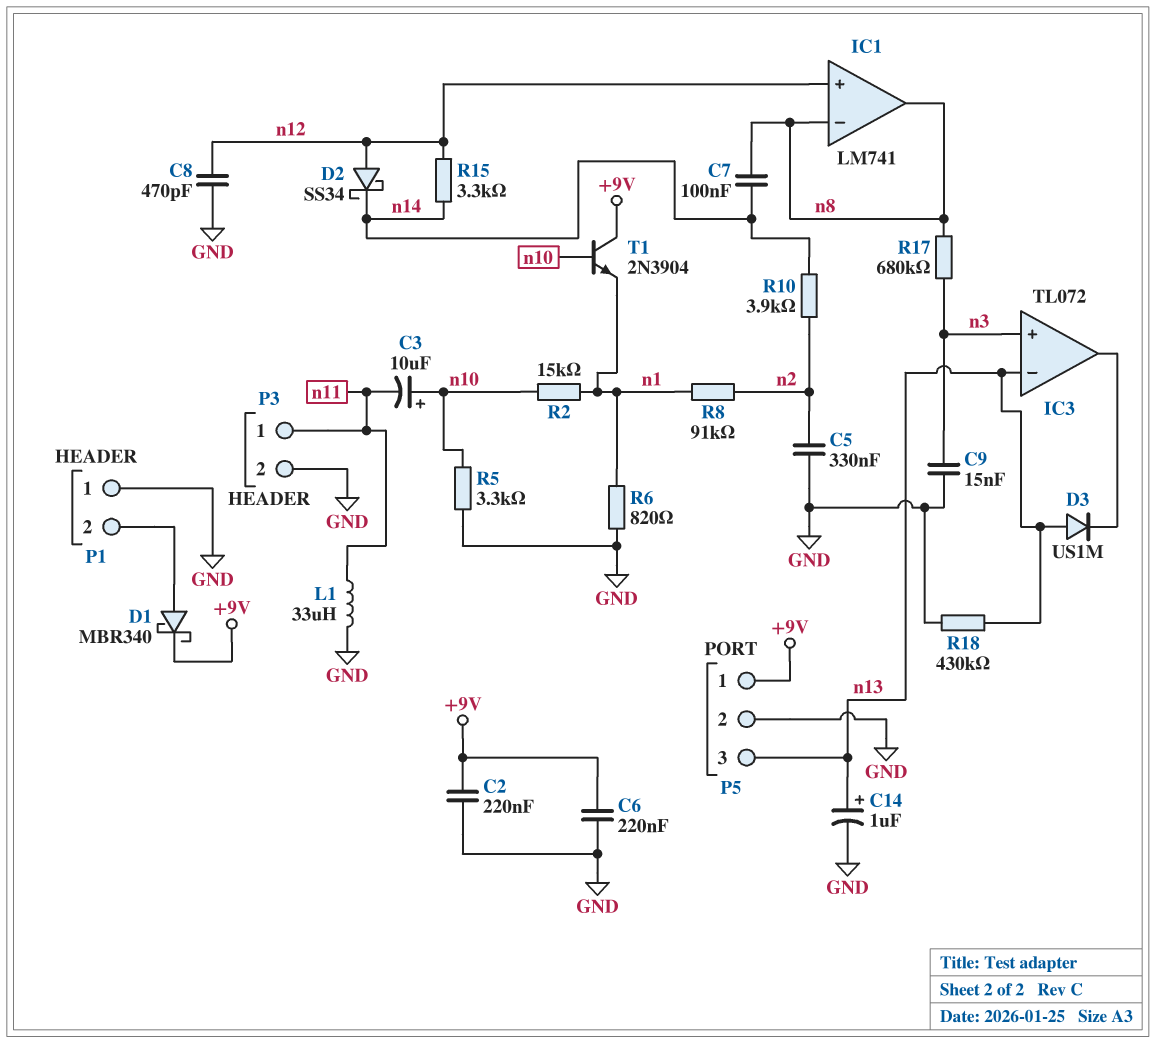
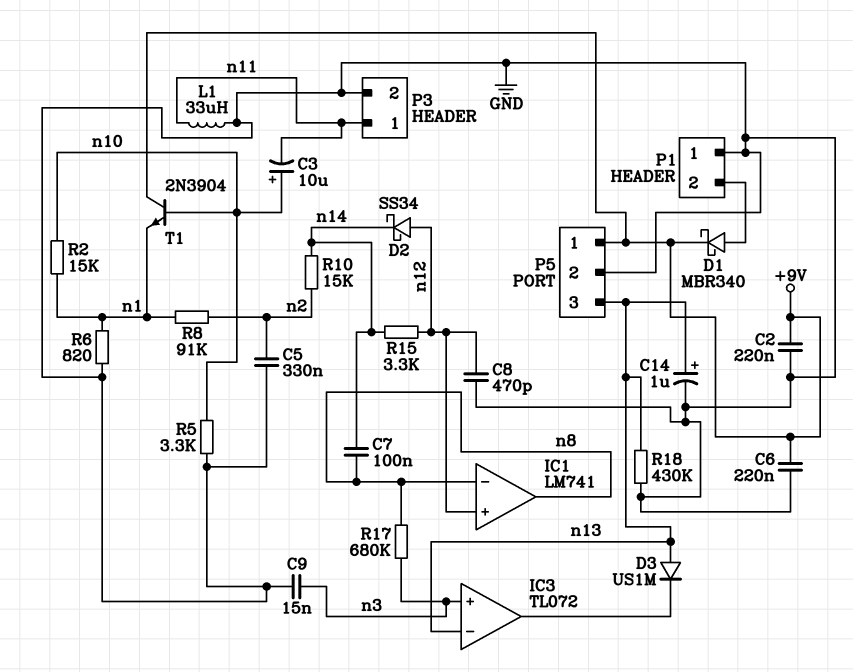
R10: 3.9k (n2, n14) -> 15k (n2, n14)

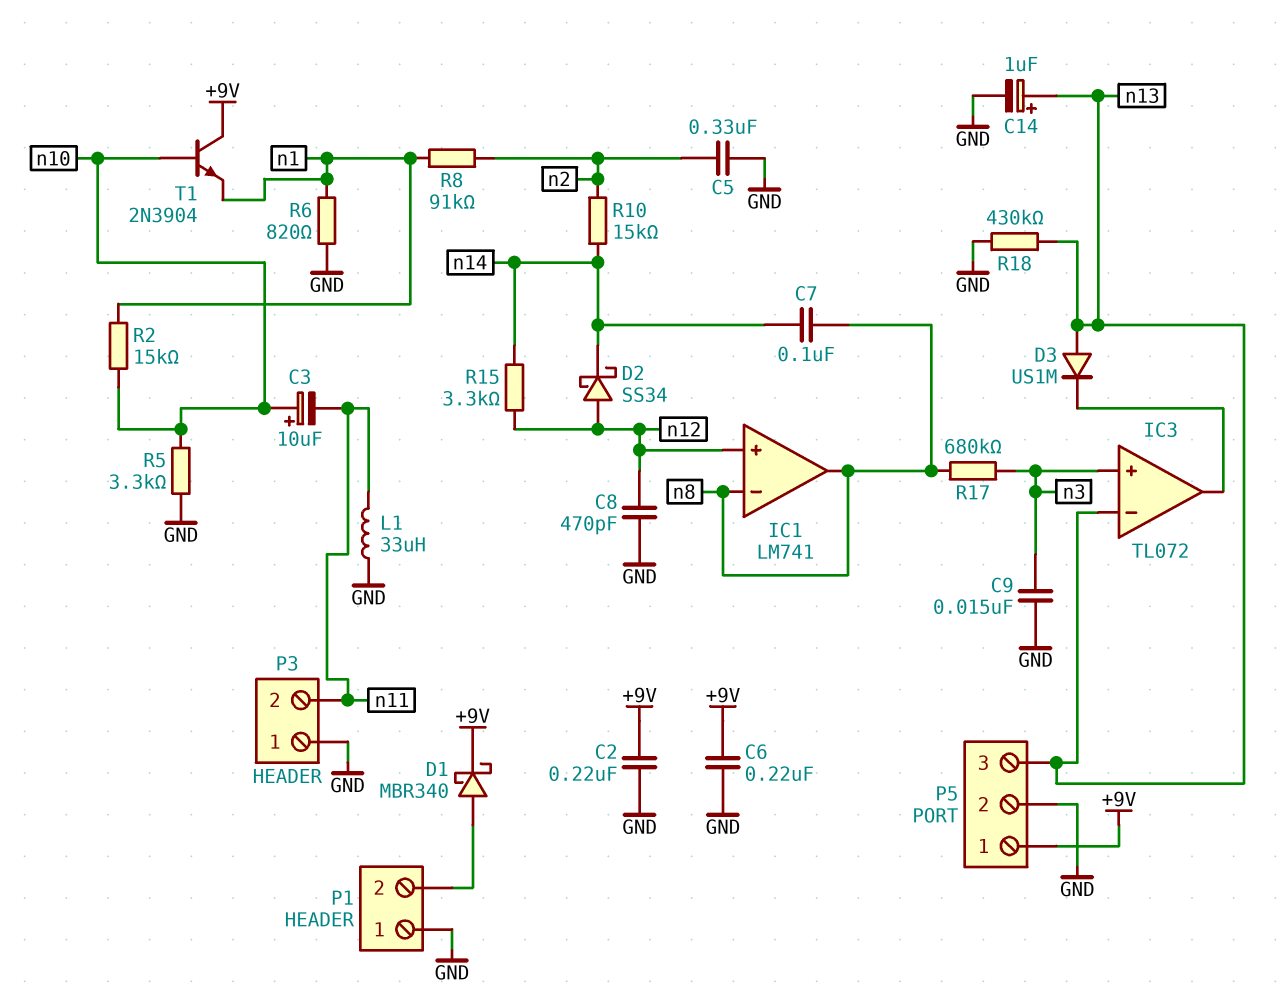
P3 pin 1: n11 -> GND
P3 pin 2: GND -> n11

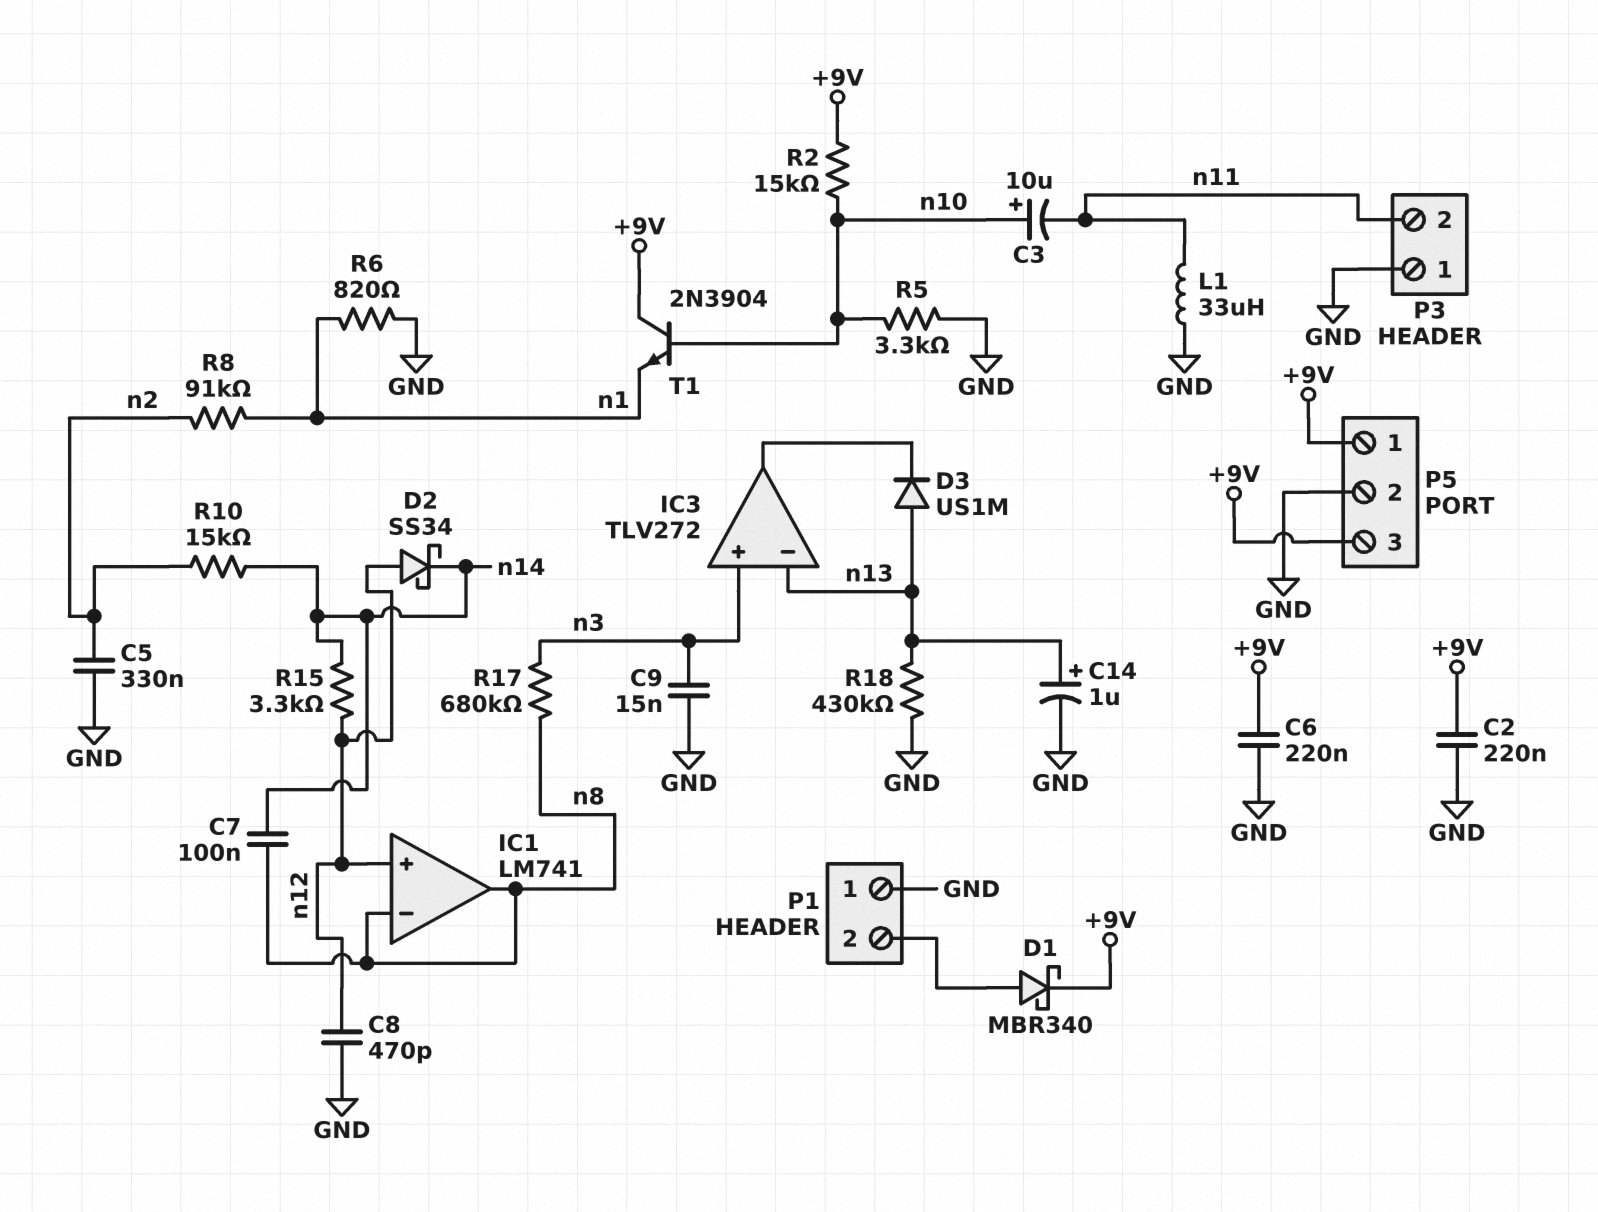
IC3: TL072 -> TLV272
P5 pin 3: n13 -> +9V
R2: 15k (n1, n10) -> 15k (+9V, n10)

